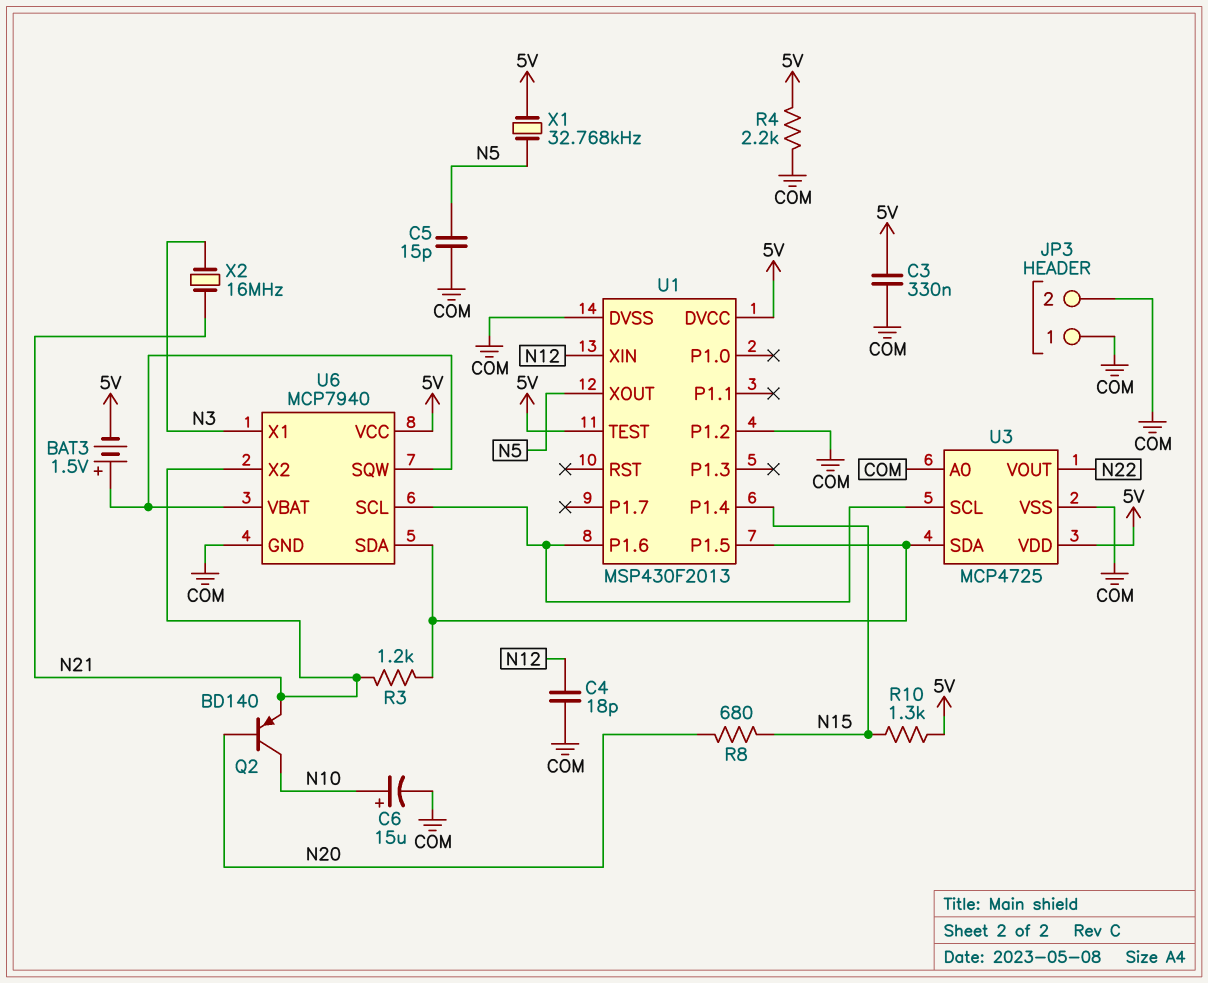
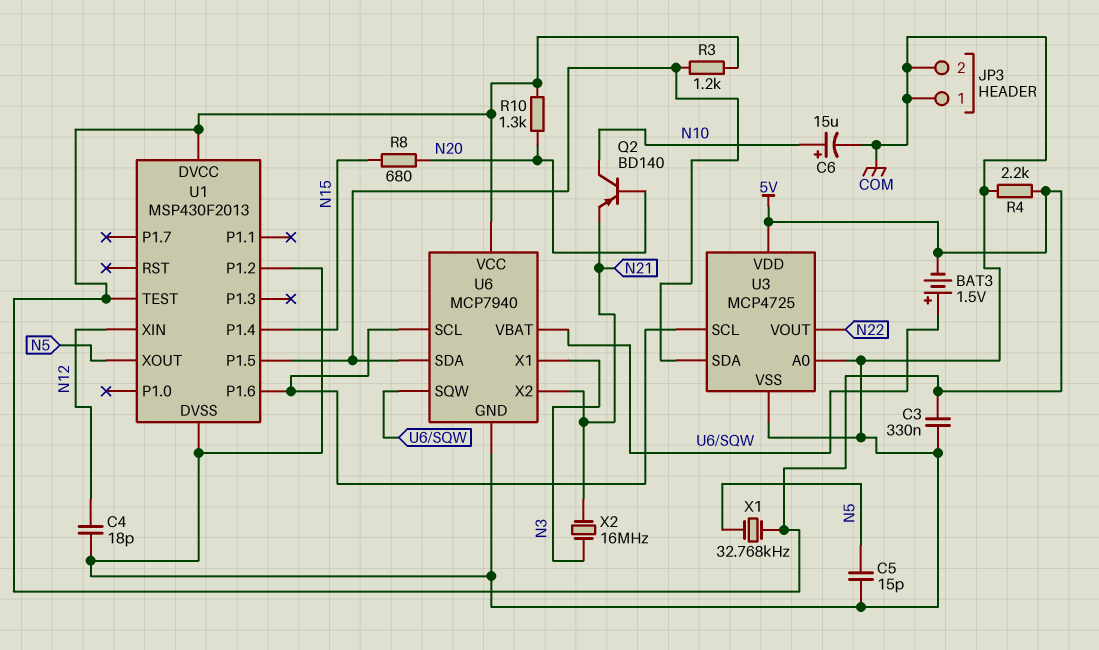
R3: 1.2k (N21, U1/P1.5) -> 1.2k (5V, U1/P1.5)
R10: 1.3k (5V, N15) -> 1.3k (5V, N20)

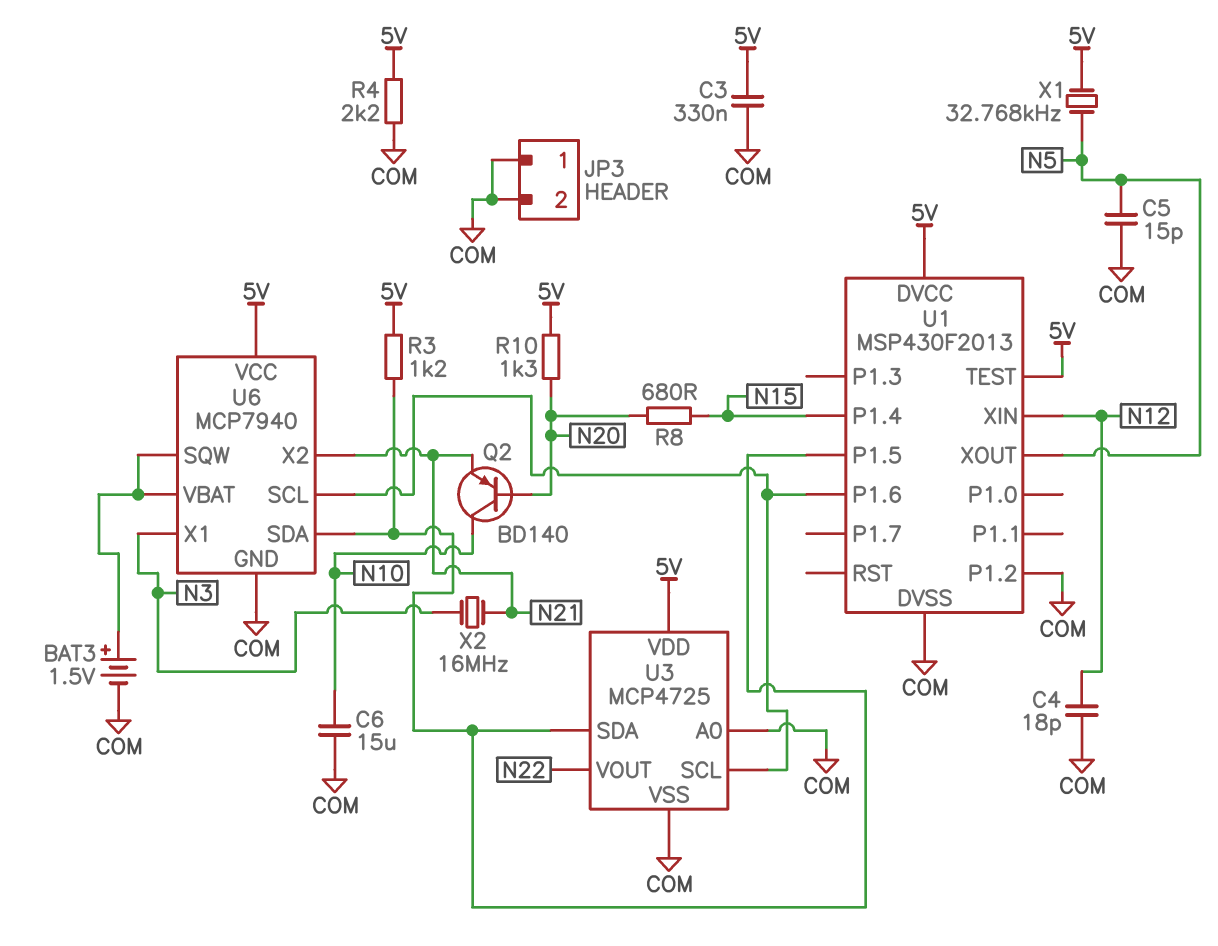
BAT3: 1.5V (plus U6/SQW, minus 5V) -> 1.5V (plus U6/SQW, minus COM)
C6: 15uF (plus N10, minus COM) -> 15uF (COM, N10)

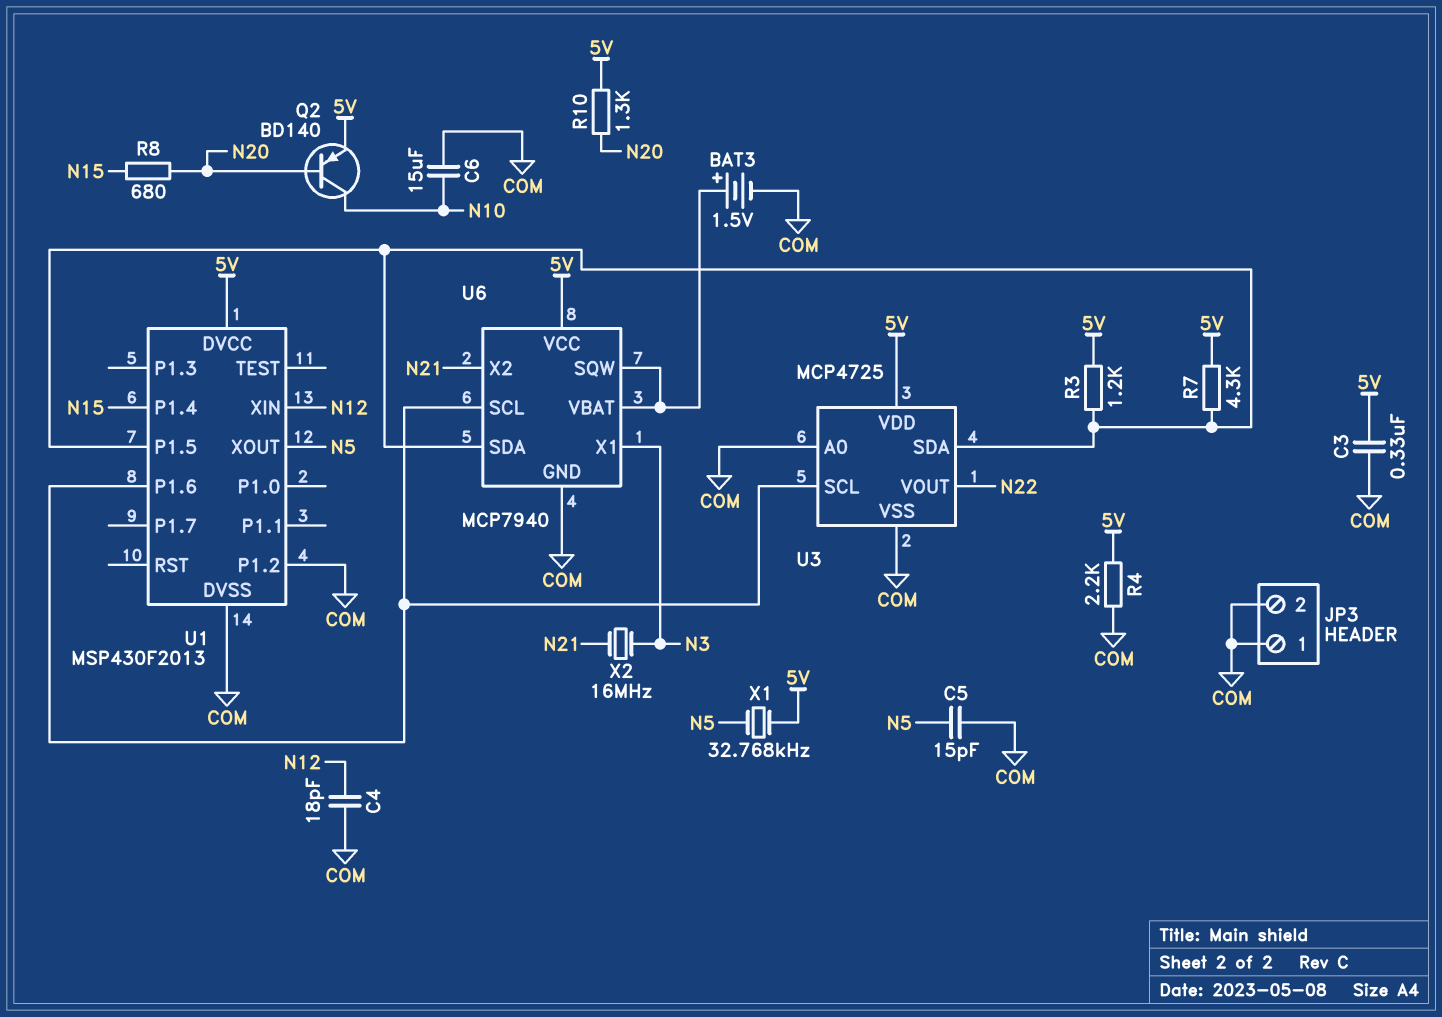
Q2: PNP BD140 (B N20, C N10, E N21) -> PNP BD140 (B N20, C N10, E 5V)
R7: none -> 4.3k (5V, U1/P1.5)
U1 pin TEST: 5V -> none

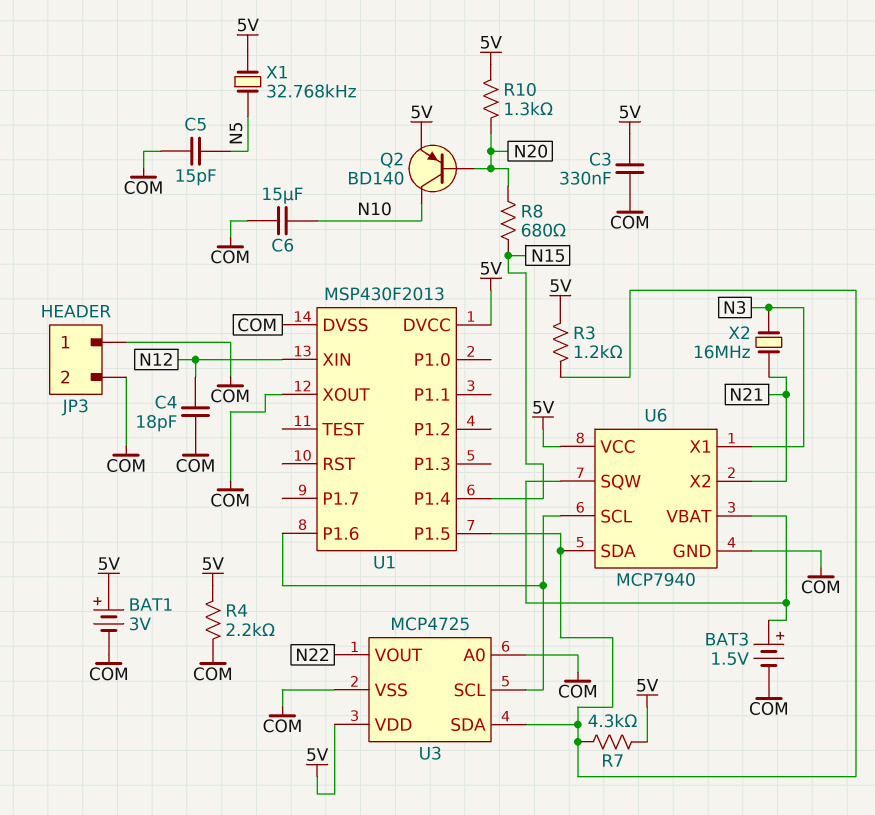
BAT1: none -> 3V (plus 5V, minus COM)
U1 pin P1.2: COM -> none
U1 pin XOUT: N5 -> COM

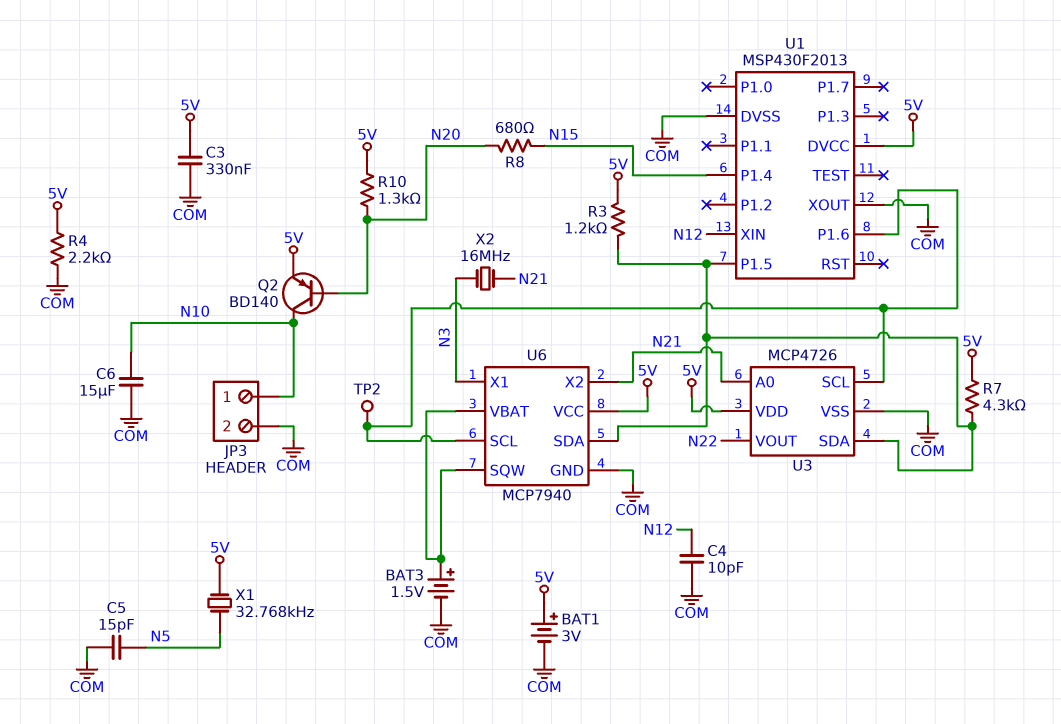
C4: 18pF (COM, N12) -> 10pF (COM, N12)
JP3 pin 1: COM -> N10
TP2: none -> test point (U1/P1.6)
U3: MCP4725 -> MCP4726
U3 pin A0: COM -> N21

